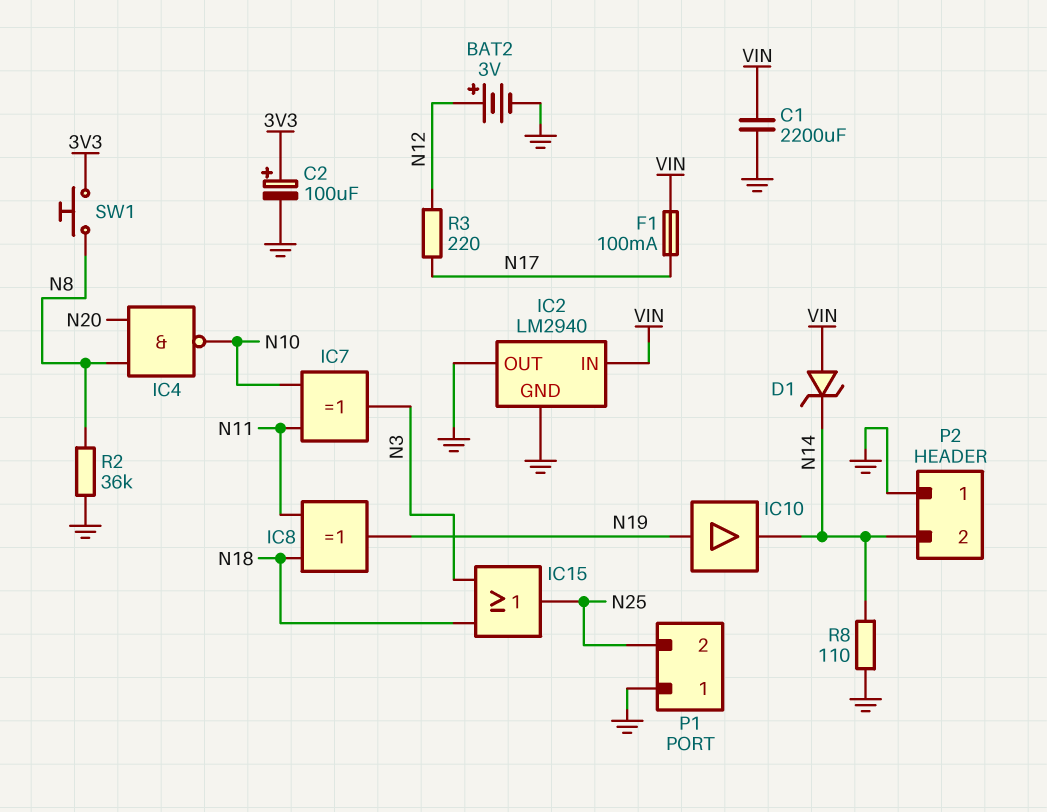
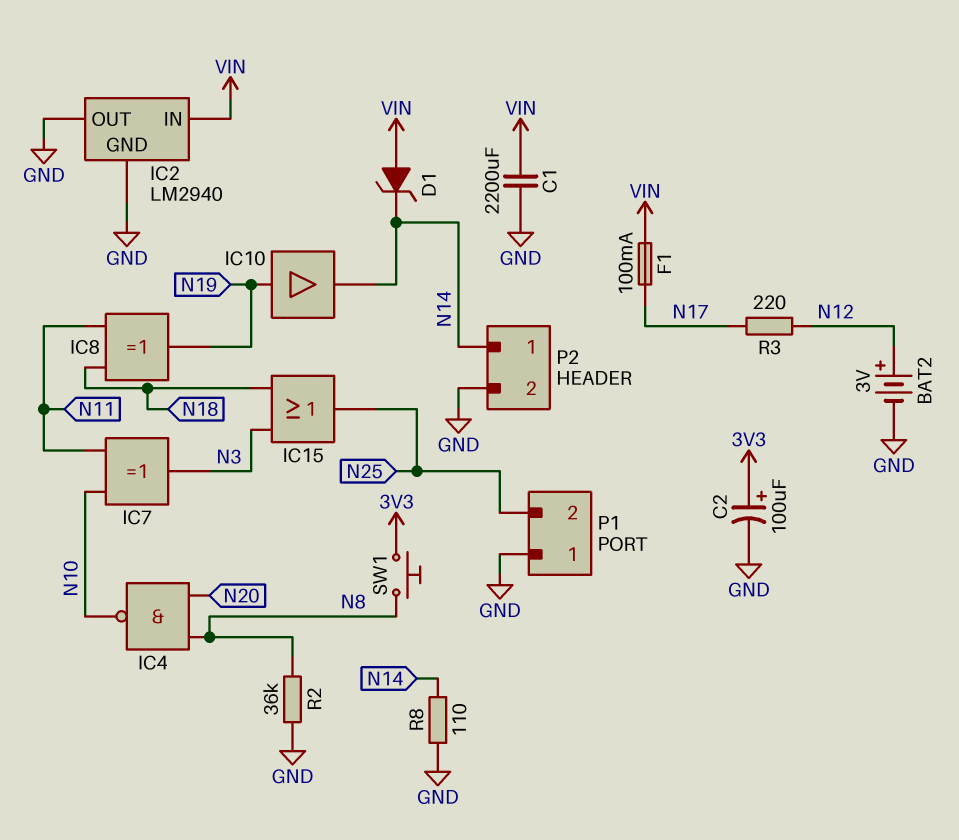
P2 pin 1: GND -> N14
P2 pin 2: N14 -> GND

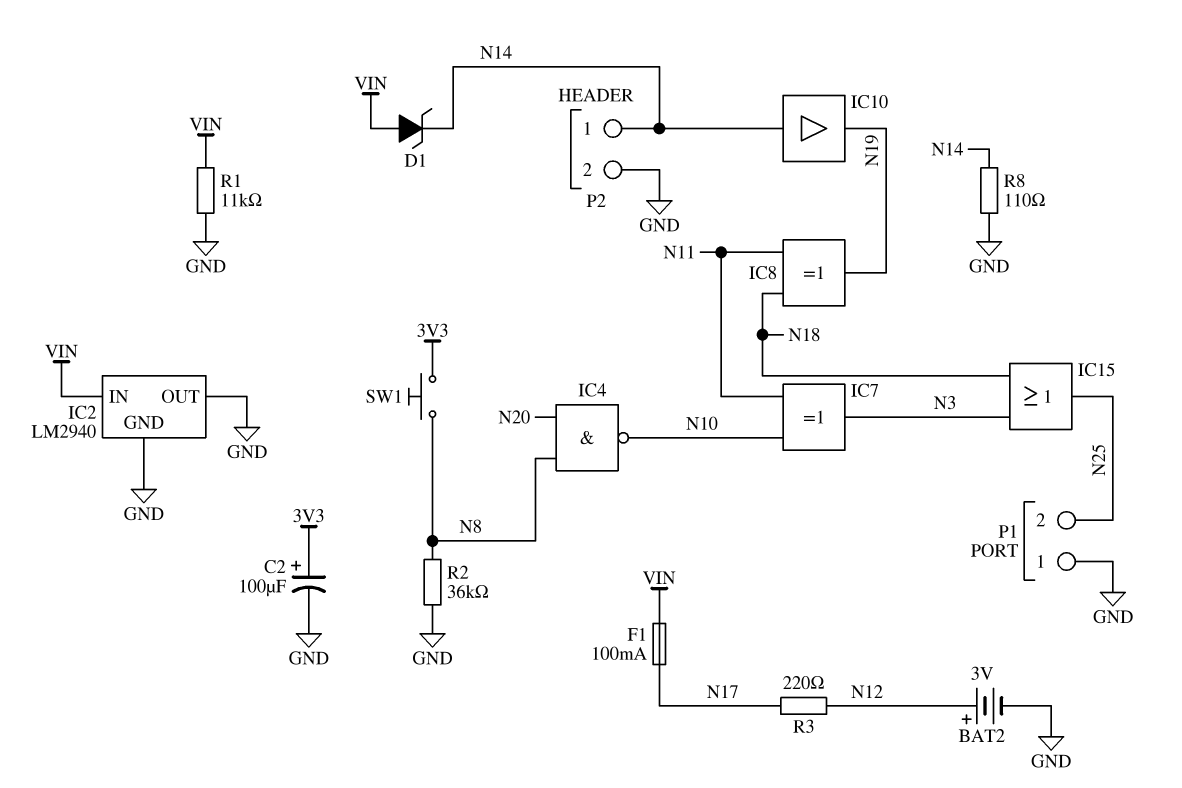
C1: 2200uF (GND, VIN) -> none
IC10: buffer (in N19, out N14) -> buffer (in N14, out N19)
R1: none -> 11k (GND, VIN)

